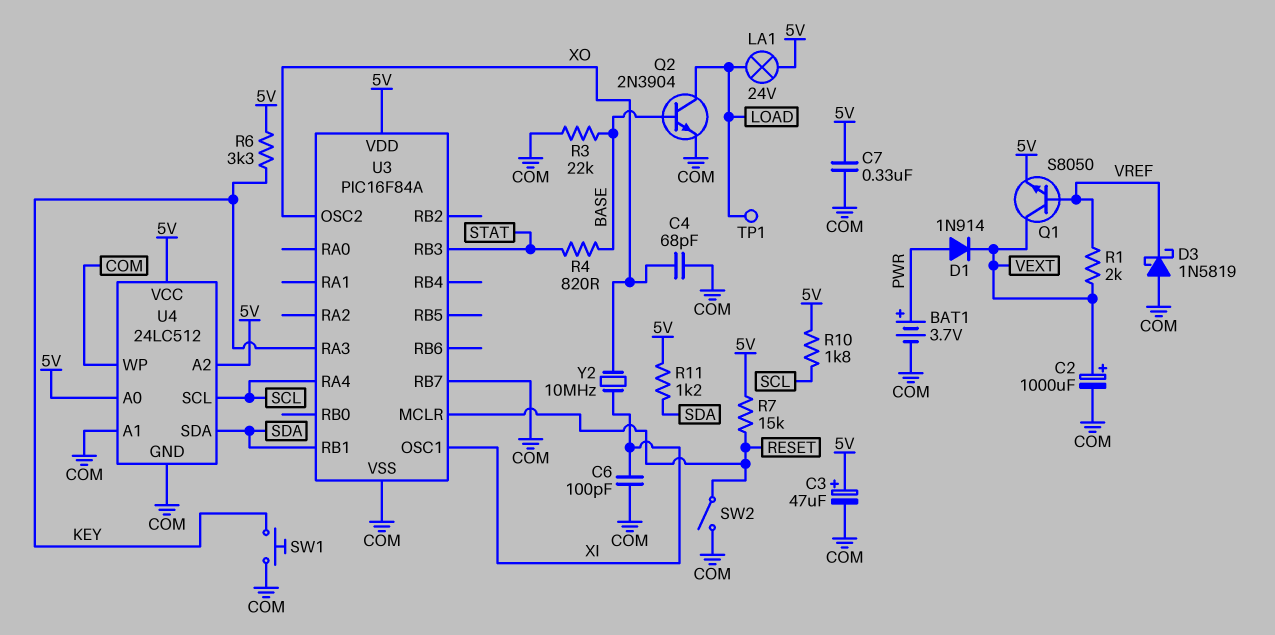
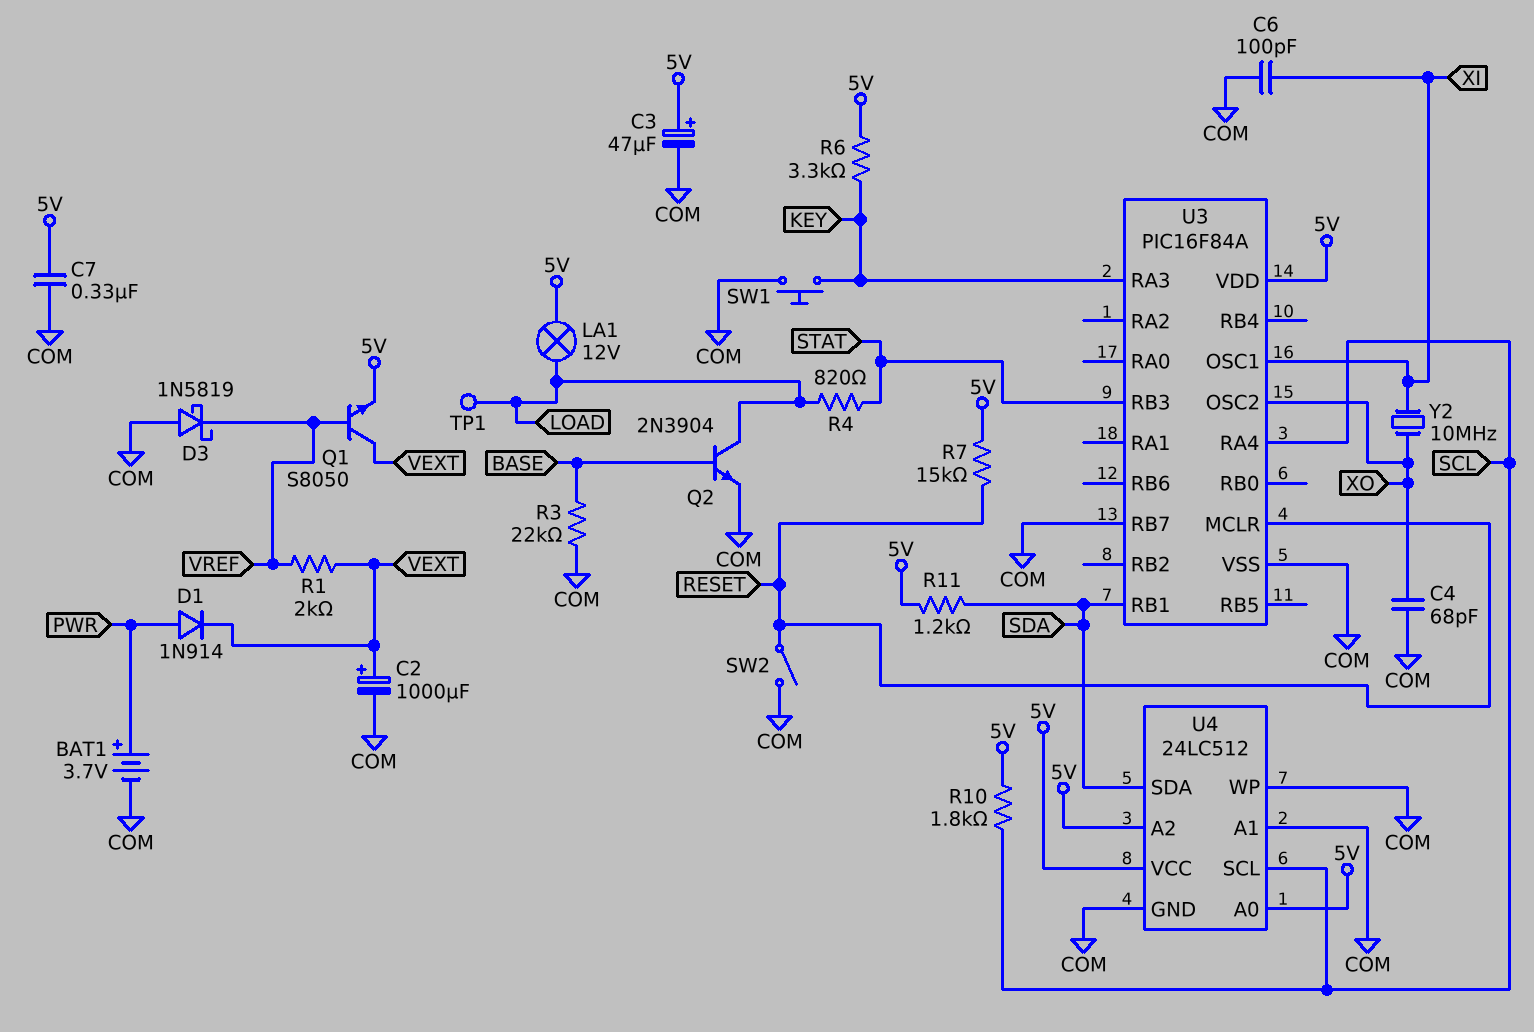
LA1: lamp 24V (5V, LOAD) -> lamp 12V (5V, LOAD)
R4: 820 (BASE, STAT) -> 820 (LOAD, STAT)

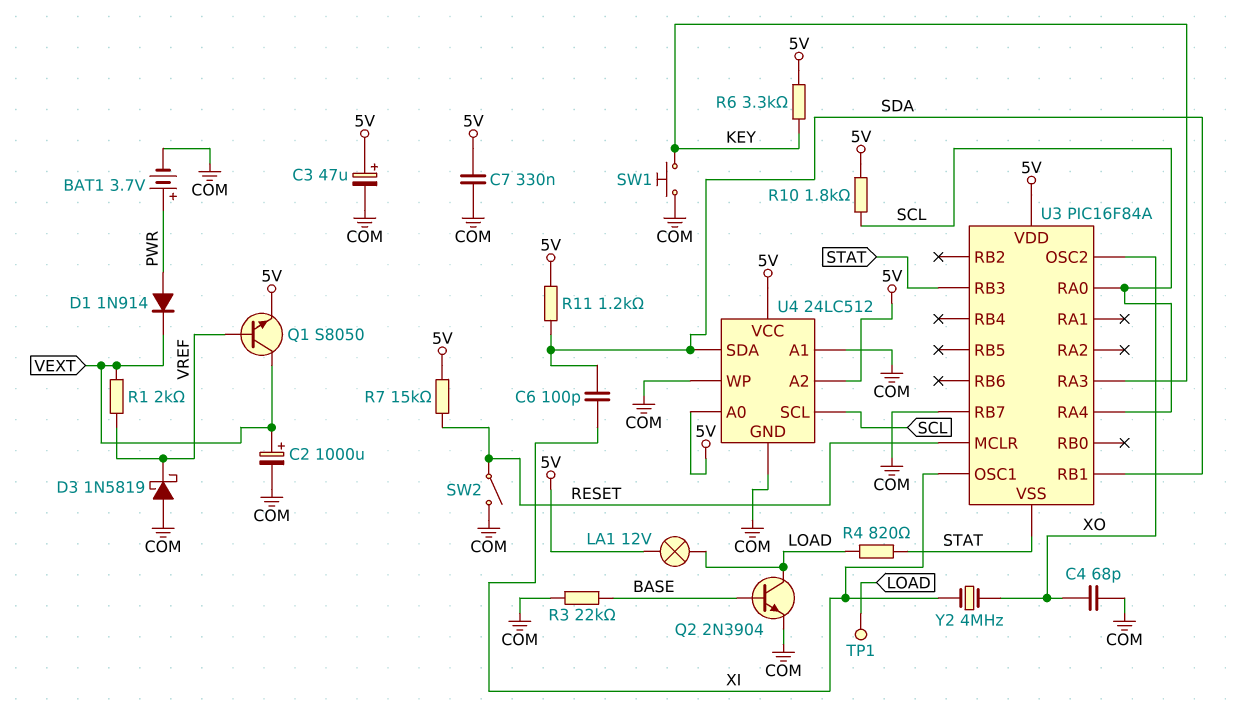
C6: 100pF (COM, XI) -> 100pF (SDA, XI)
U3 pin RA0: none -> SCL
U3 pin VSS: COM -> STAT
Y2: 10MHz (XI, XO) -> 4MHz (XI, XO)

